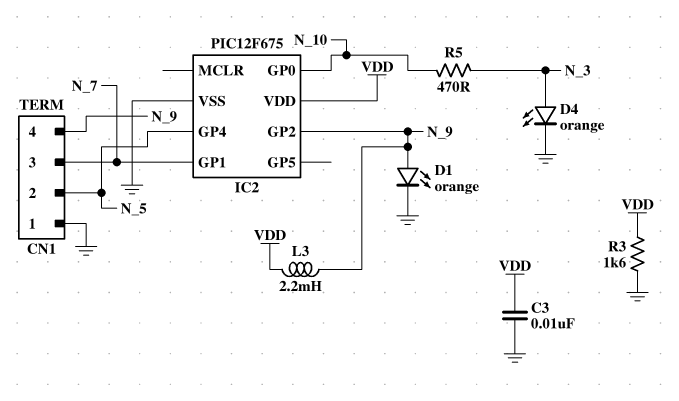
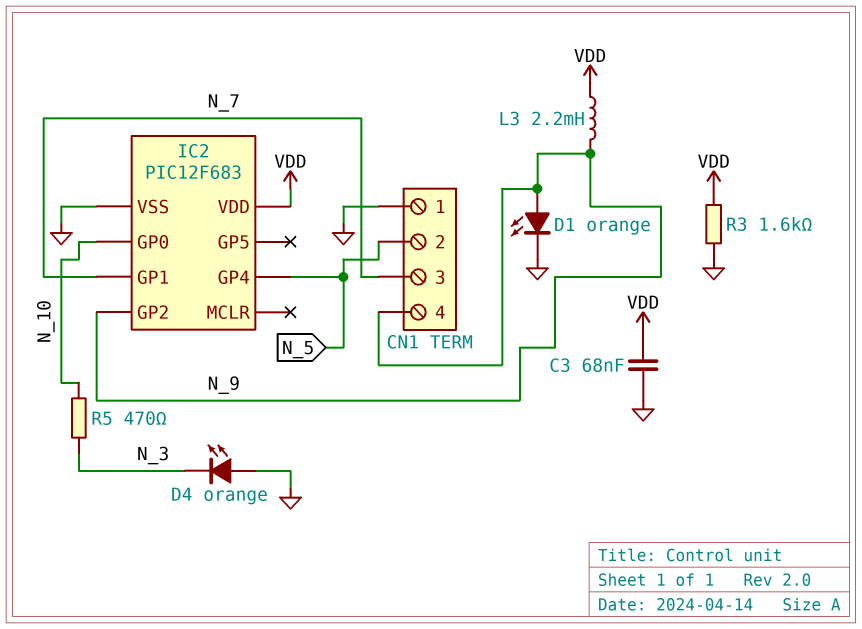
C3: 10nF (GND, VDD) -> 68nF (GND, VDD)
D4: LED orange (A N_3, K GND) -> LED orange (A GND, K N_3)
IC2: PIC12F675 -> PIC12F683

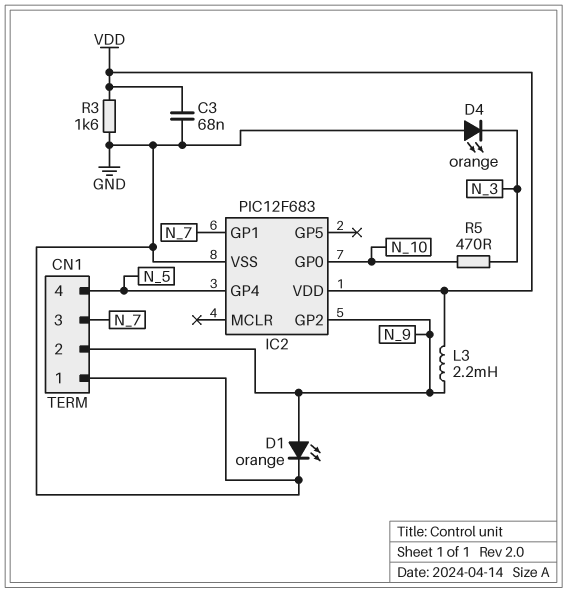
CN1 pin 2: N_5 -> N_9
CN1 pin 4: N_9 -> N_5

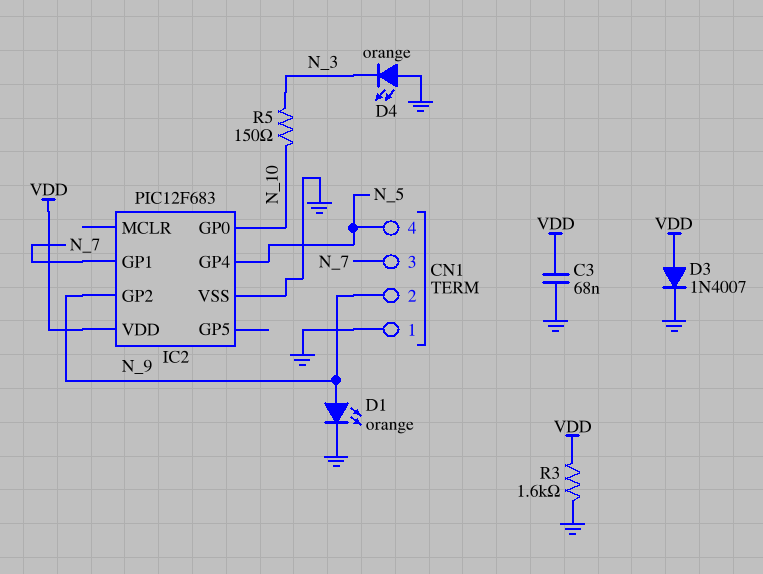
D3: none -> diode 1N4007 (A VDD, K GND)
L3: 2.2mH (N_9, VDD) -> none
R5: 470 (N_3, N_10) -> 150 (N_3, N_10)

